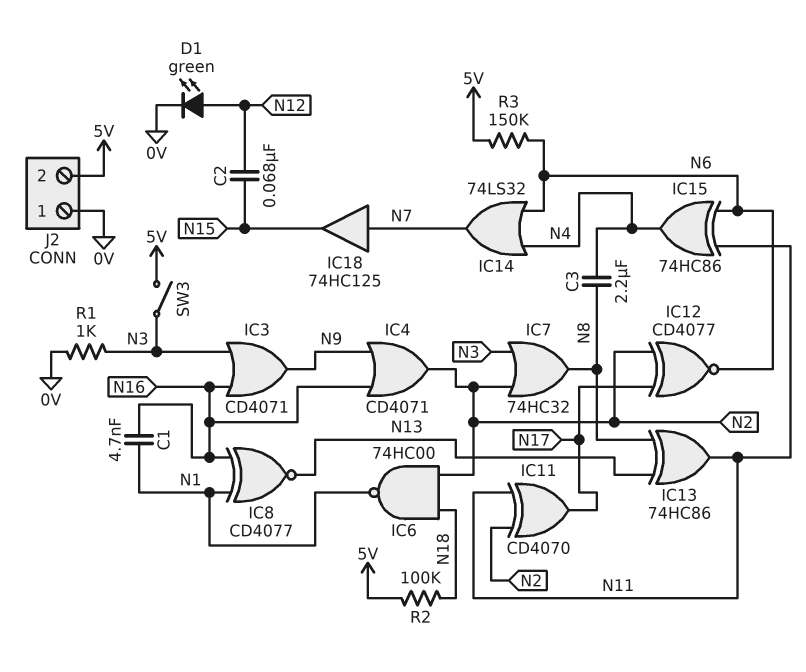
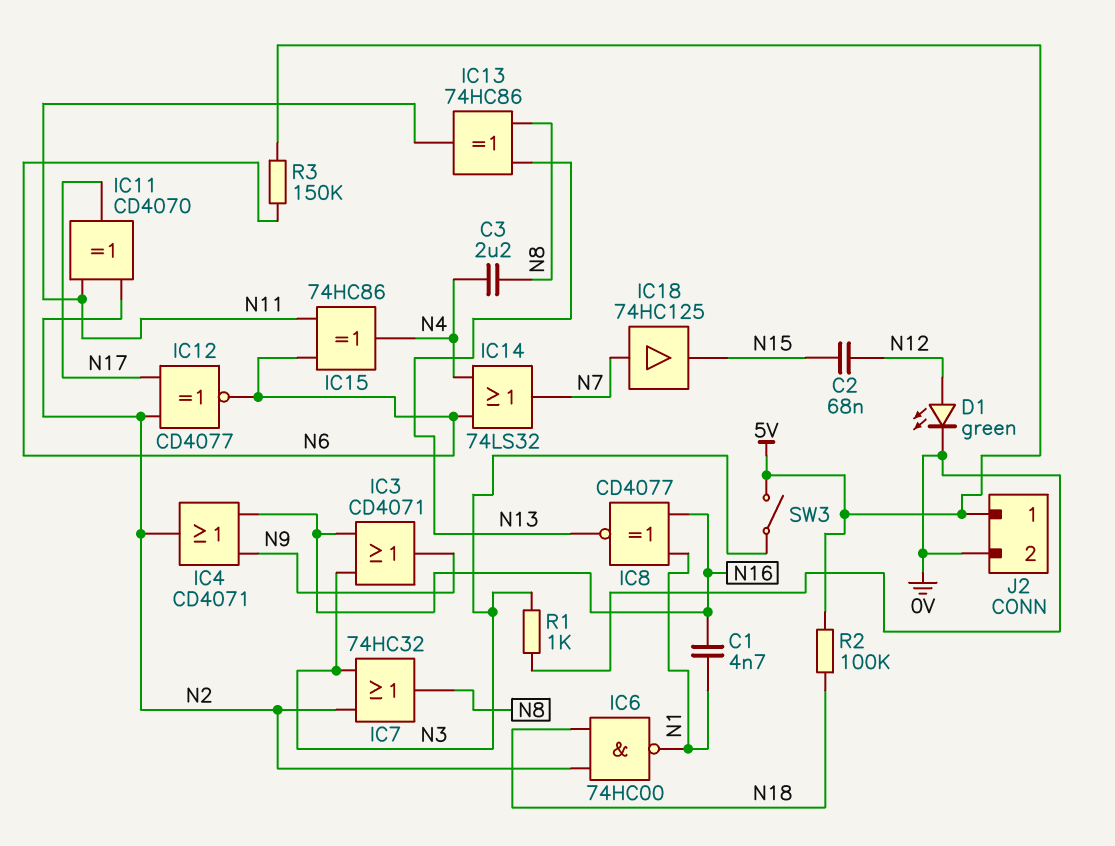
J2 pin 1: 0V -> 5V
J2 pin 2: 5V -> 0V

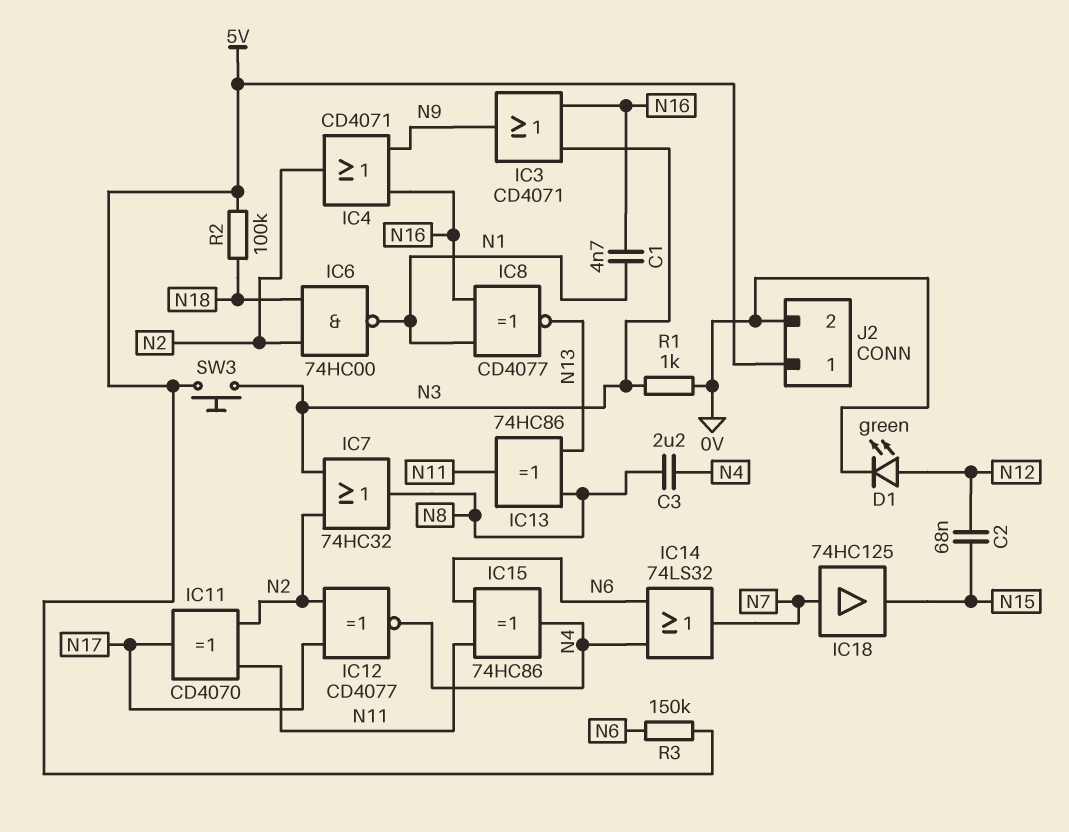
IC12: XNOR CD4077 (in N2, in N17, out N6) -> XNOR CD4077 (in N2, in N17, out N4)
SW3: switch (5V, N3) -> button (5V, N3)

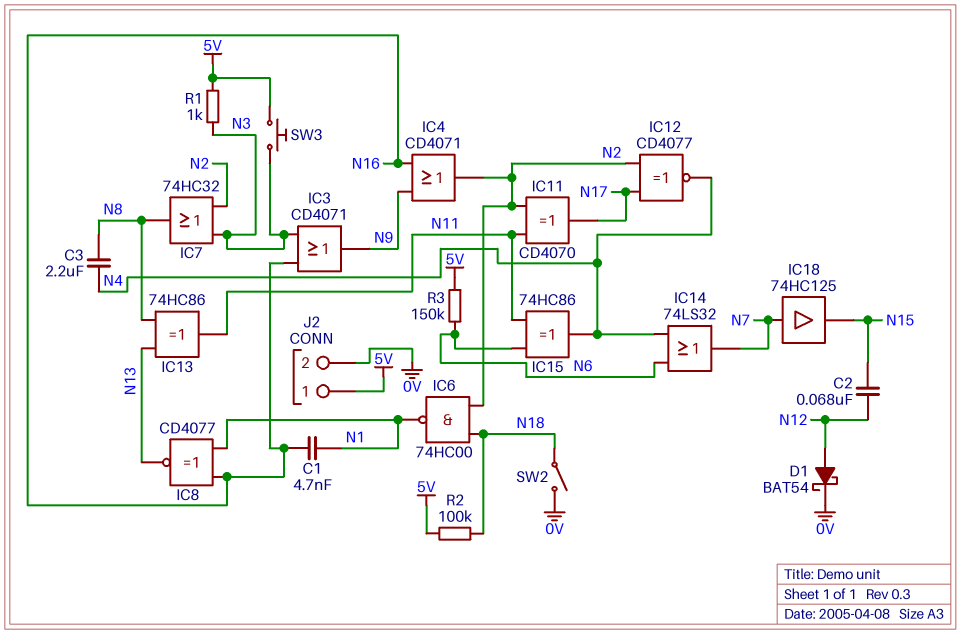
D1: LED green (A N12, K 0V) -> schottky BAT54 (A N12, K 0V)
R1: 1k (0V, N3) -> 1k (5V, N3)
SW2: none -> switch (0V, N18)

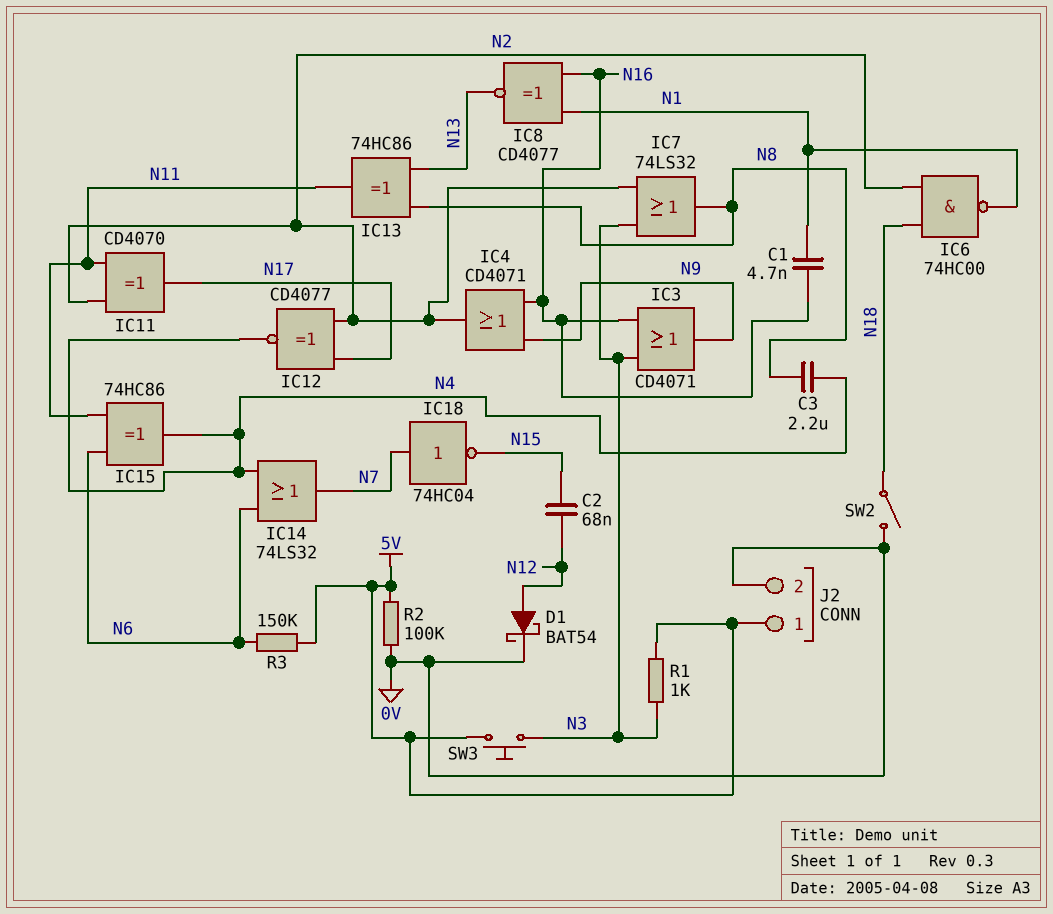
IC7: OR 74HC32 (in N2, in N3, out N8) -> OR 74LS32 (in N2, in N3, out N8)
IC18: buffer 74HC125 (in N7, out N15) -> NOT 74HC04 (in N7, out N15)
R2: 100k (5V, N18) -> 100k (0V, 5V)

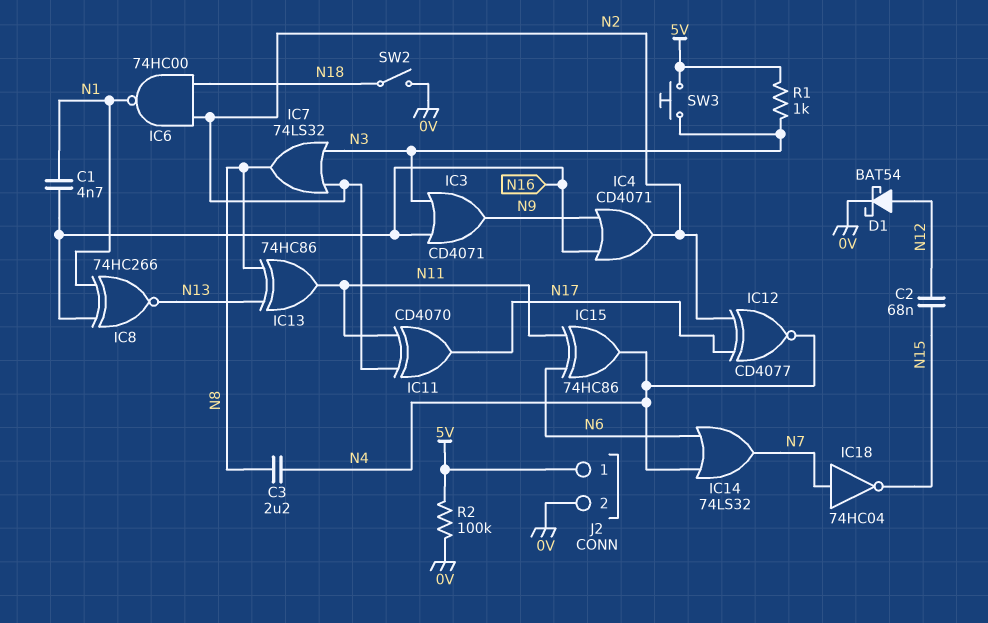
IC8: XNOR CD4077 (in N1, in N16, out N13) -> XNOR 74HC266 (in N1, in N16, out N13)
R3: 150k (5V, N6) -> none

